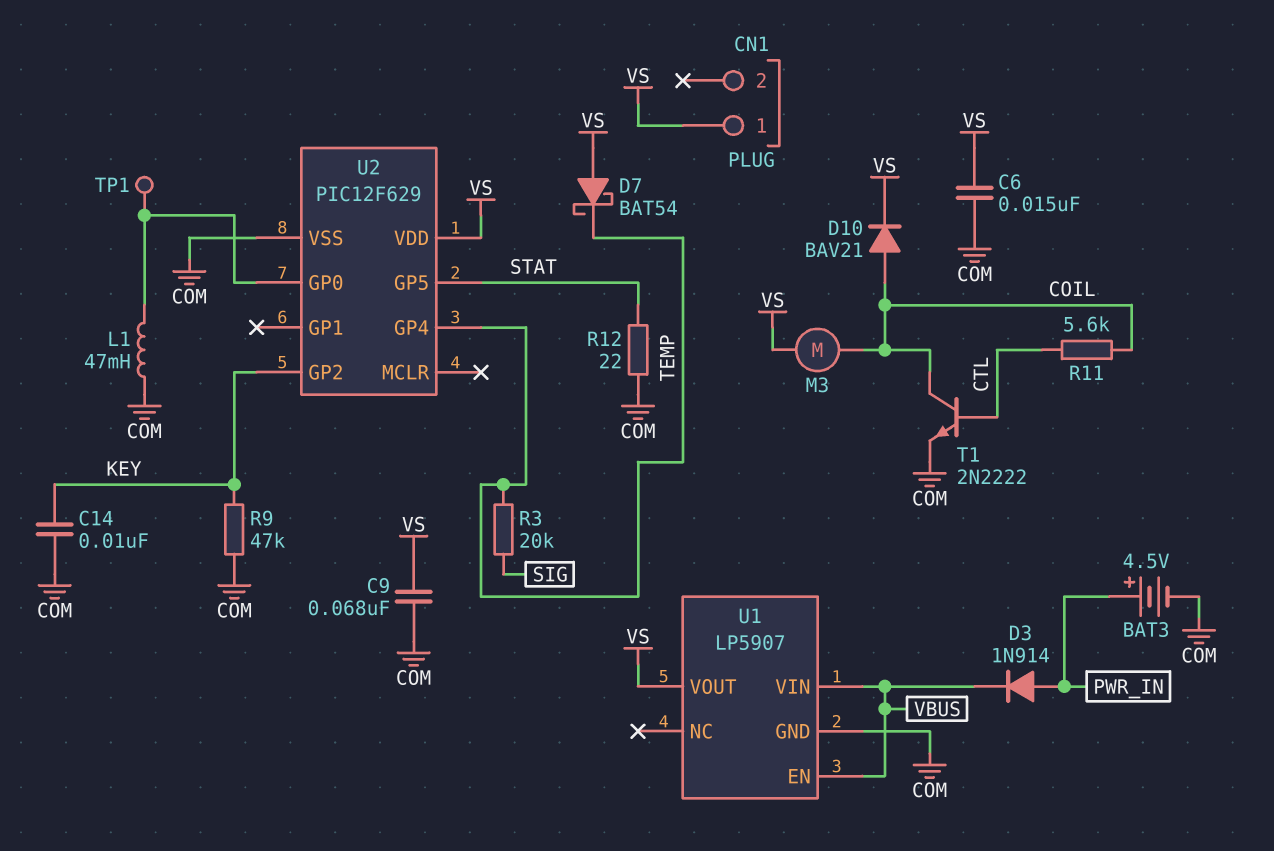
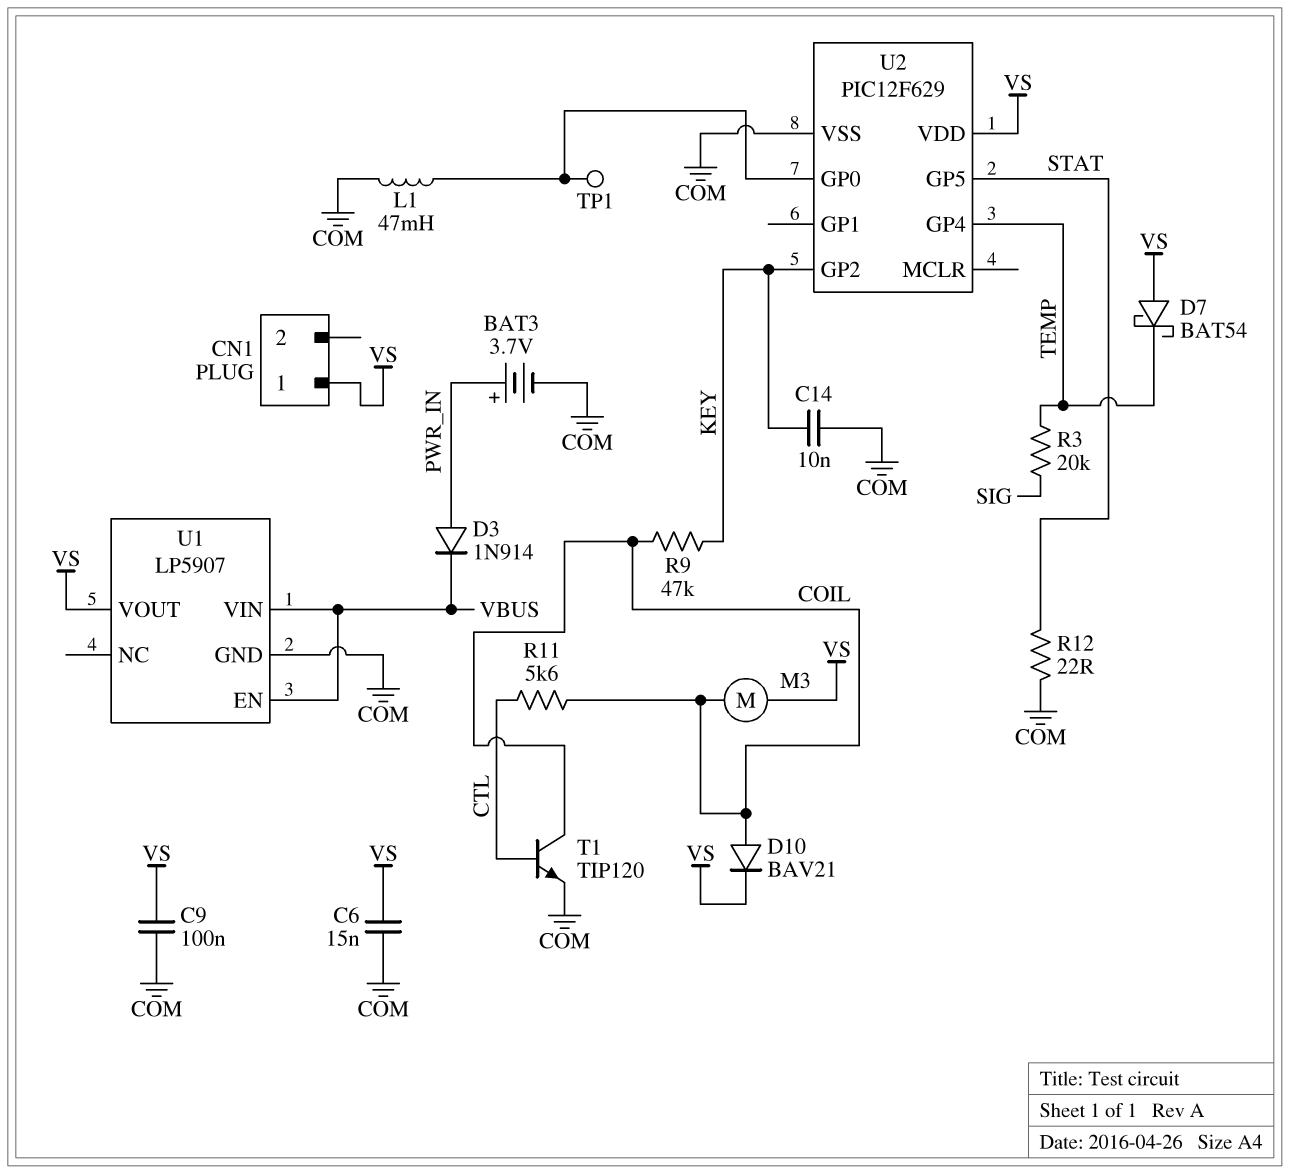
BAT3: 4.5V (plus PWR_IN, minus COM) -> 3.7V (plus PWR_IN, minus COM)
C9: 68nF (COM, VS) -> 100nF (COM, VS)
R9: 47k (COM, KEY) -> 47k (COIL, KEY)
T1: NPN 2N2222 (B CTL, C COIL, E COM) -> NPN TIP120 (B CTL, C COIL, E COM)

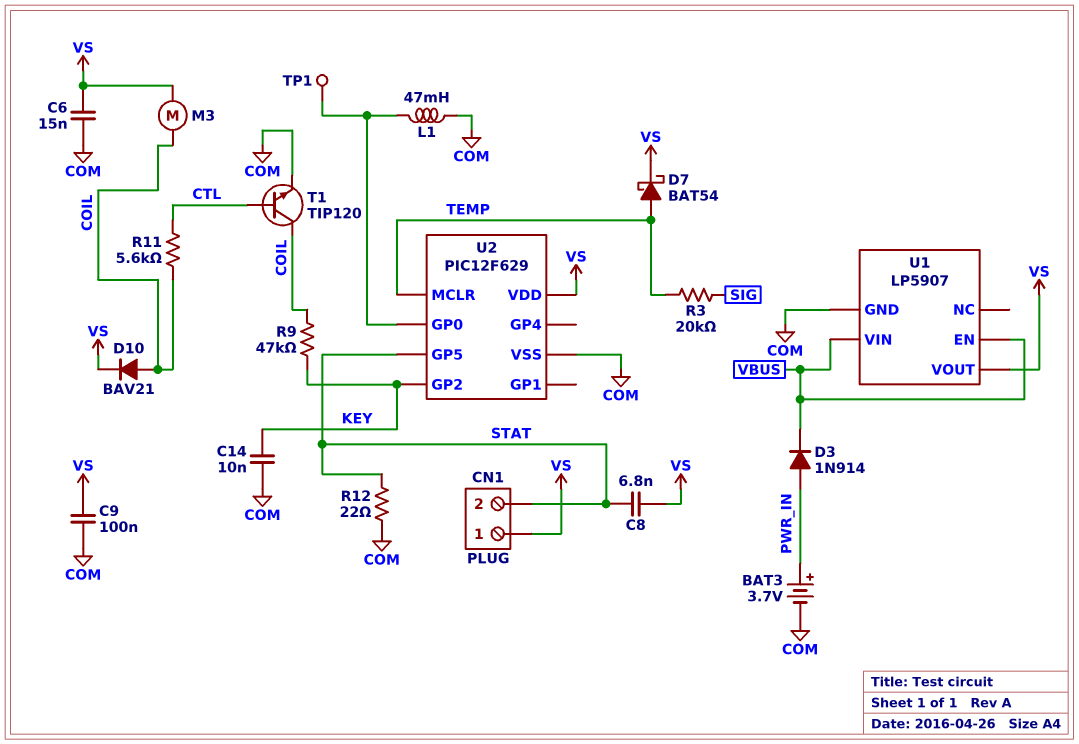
C8: none -> 6.8nF (STAT, VS)
CN1 pin 2: none -> STAT
D7: schottky BAT54 (A VS, K TEMP) -> schottky BAT54 (A TEMP, K VS)
U2 pin GP4: TEMP -> none
U2 pin MCLR: none -> TEMP

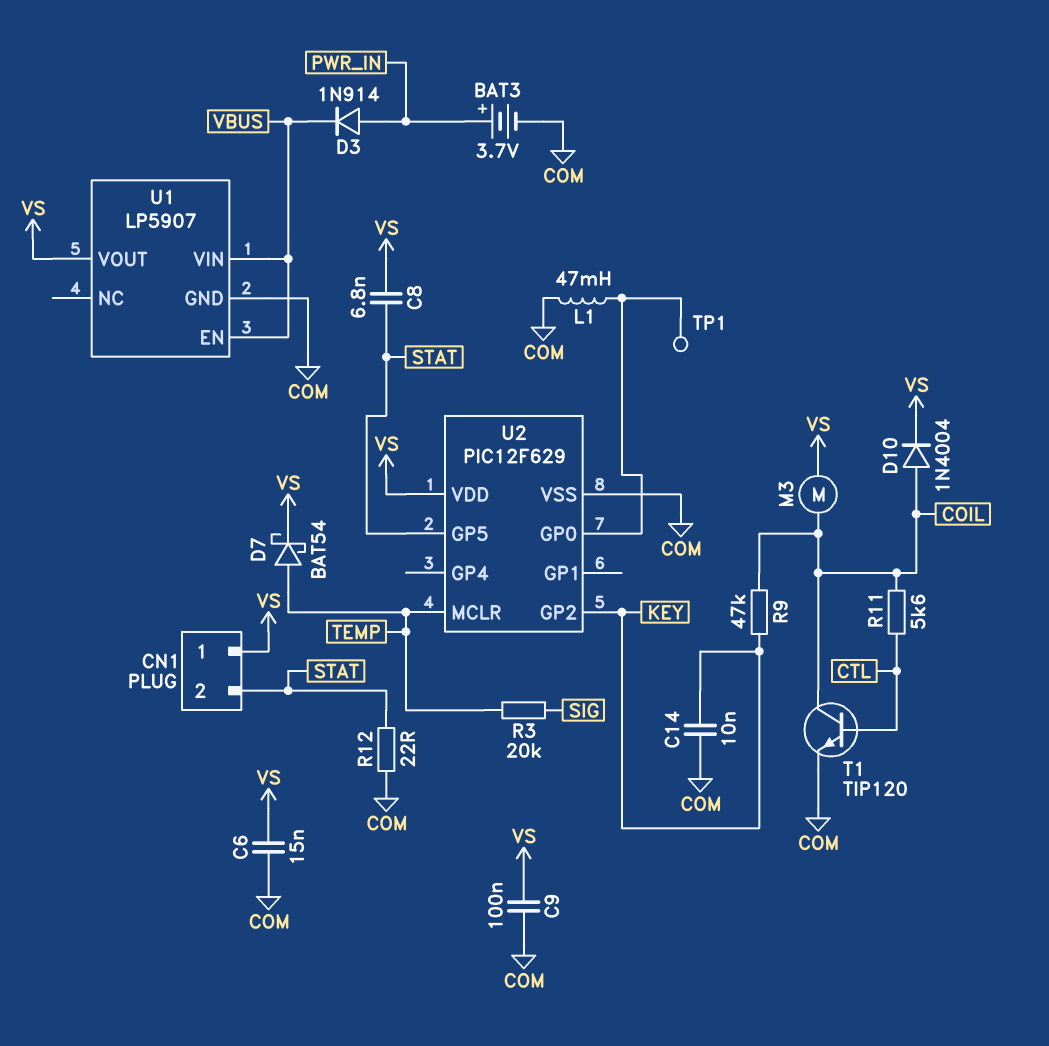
D10: diode BAV21 (A COIL, K VS) -> diode 1N4004 (A COIL, K VS)

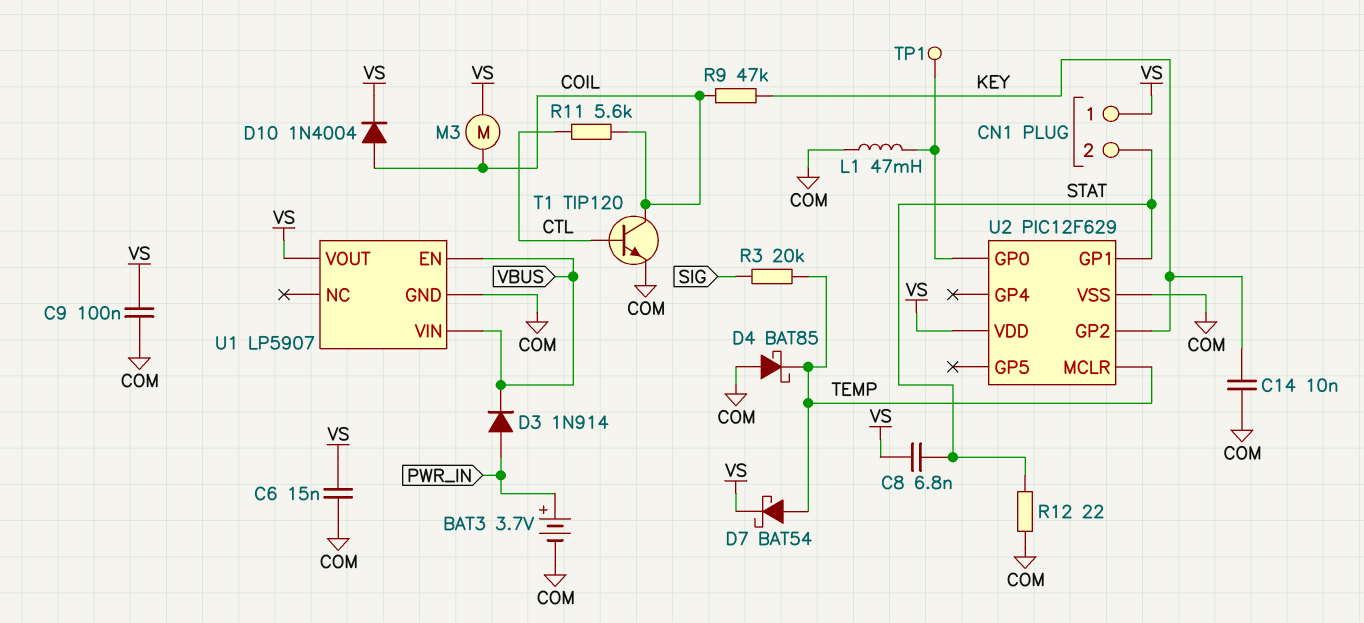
D4: none -> schottky BAT85 (A COM, K TEMP)
U2 pin GP1: none -> STAT
U2 pin GP5: STAT -> none

